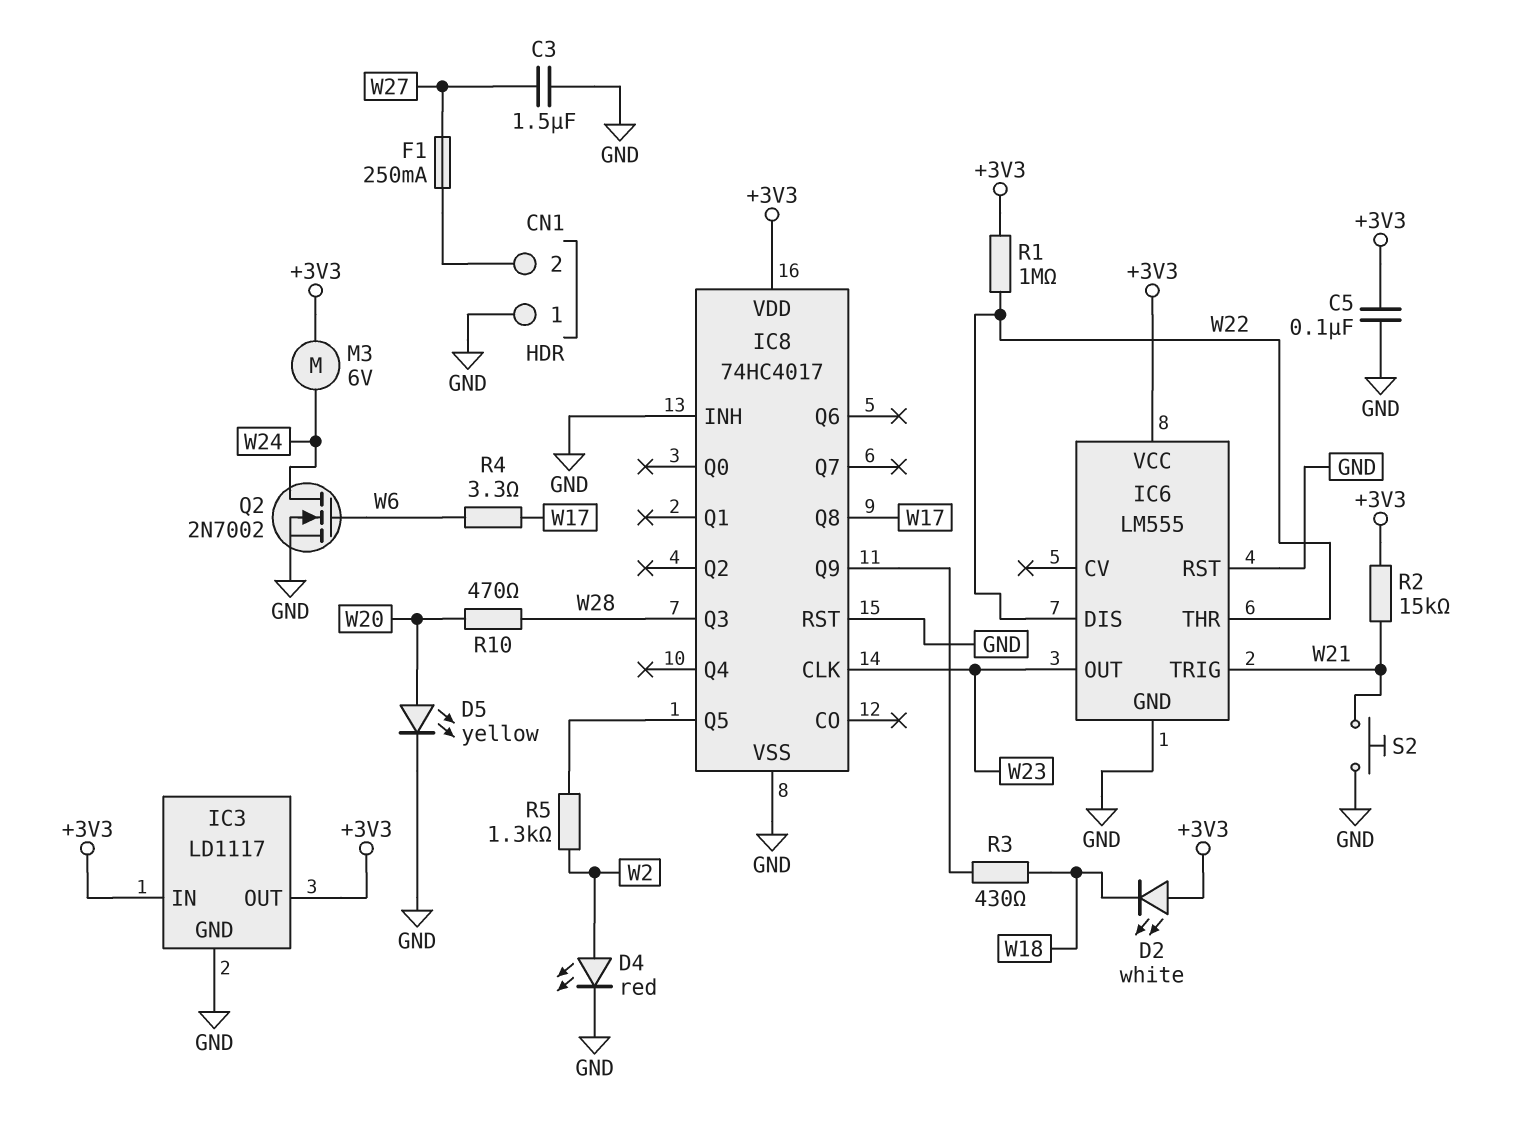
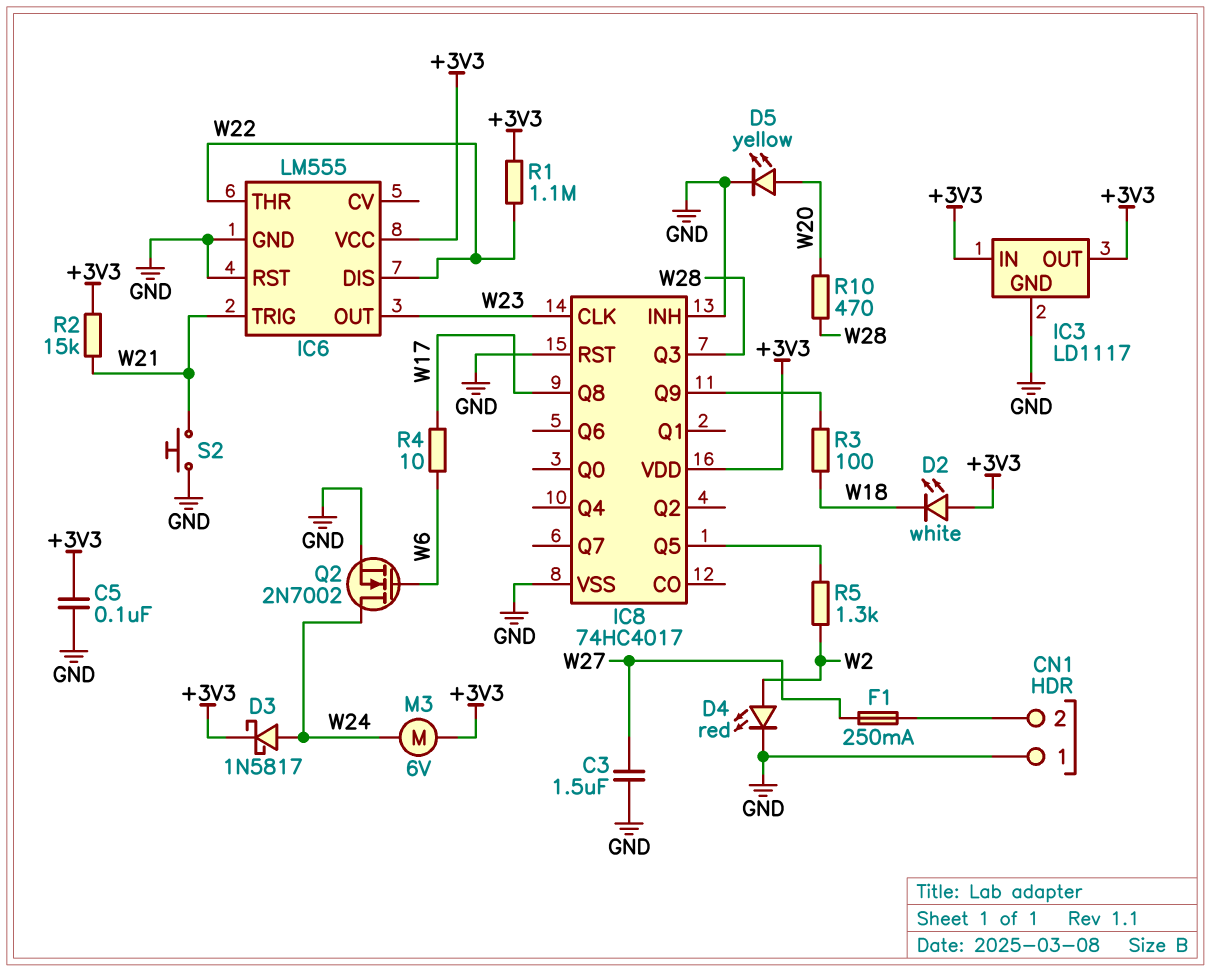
D3: none -> schottky 1N5817 (A W24, K +3V3)
R1: 1M (+3V3, W22) -> 1.1M (+3V3, W22)
R3: 430 (IC8/Q9, W18) -> 100 (IC8/Q9, W18)
R4: 3.3 (W6, W17) -> 10 (W6, W17)

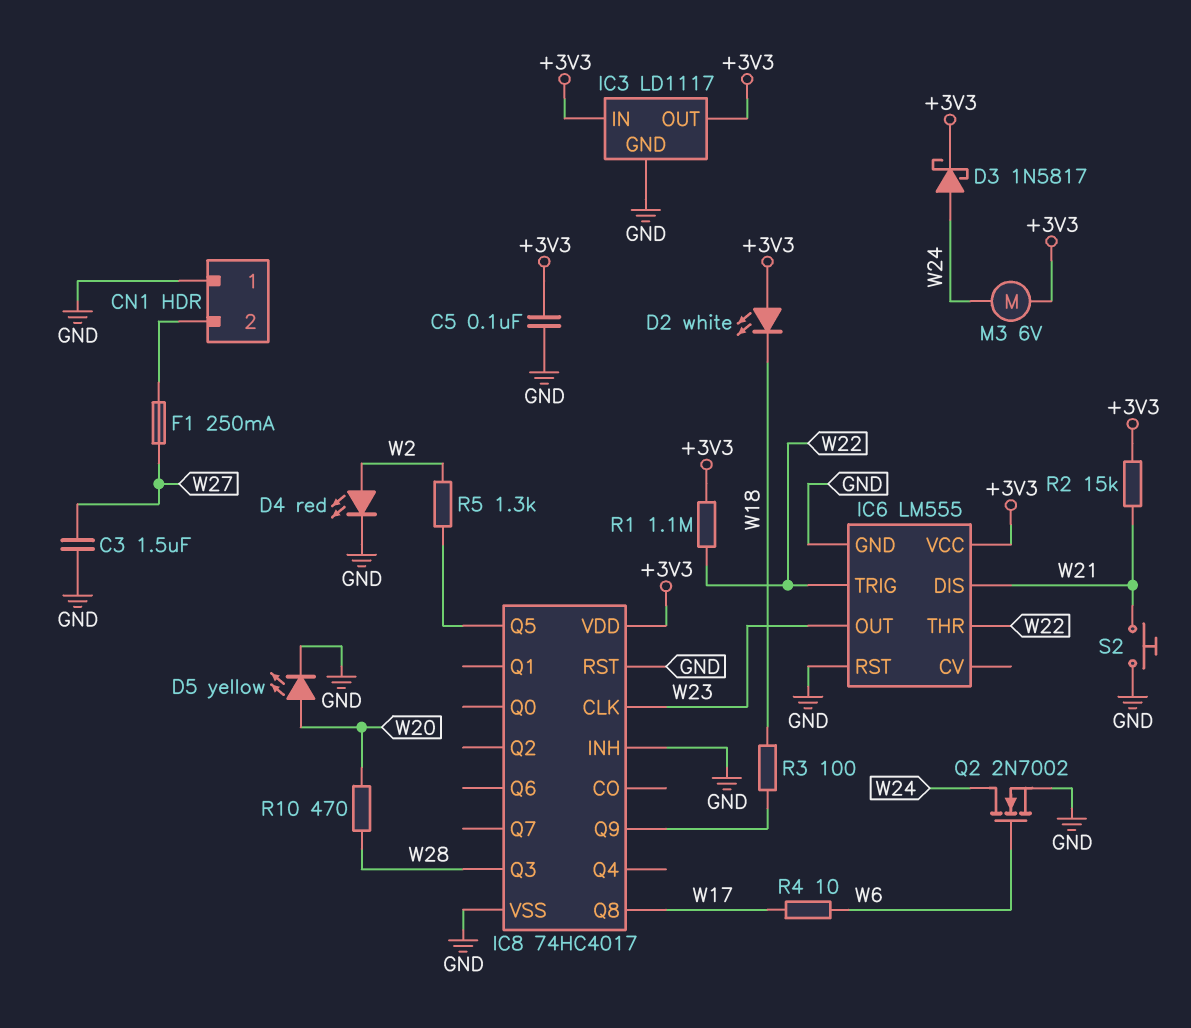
IC6 pin DIS: W22 -> W21
IC6 pin TRIG: W21 -> W22

